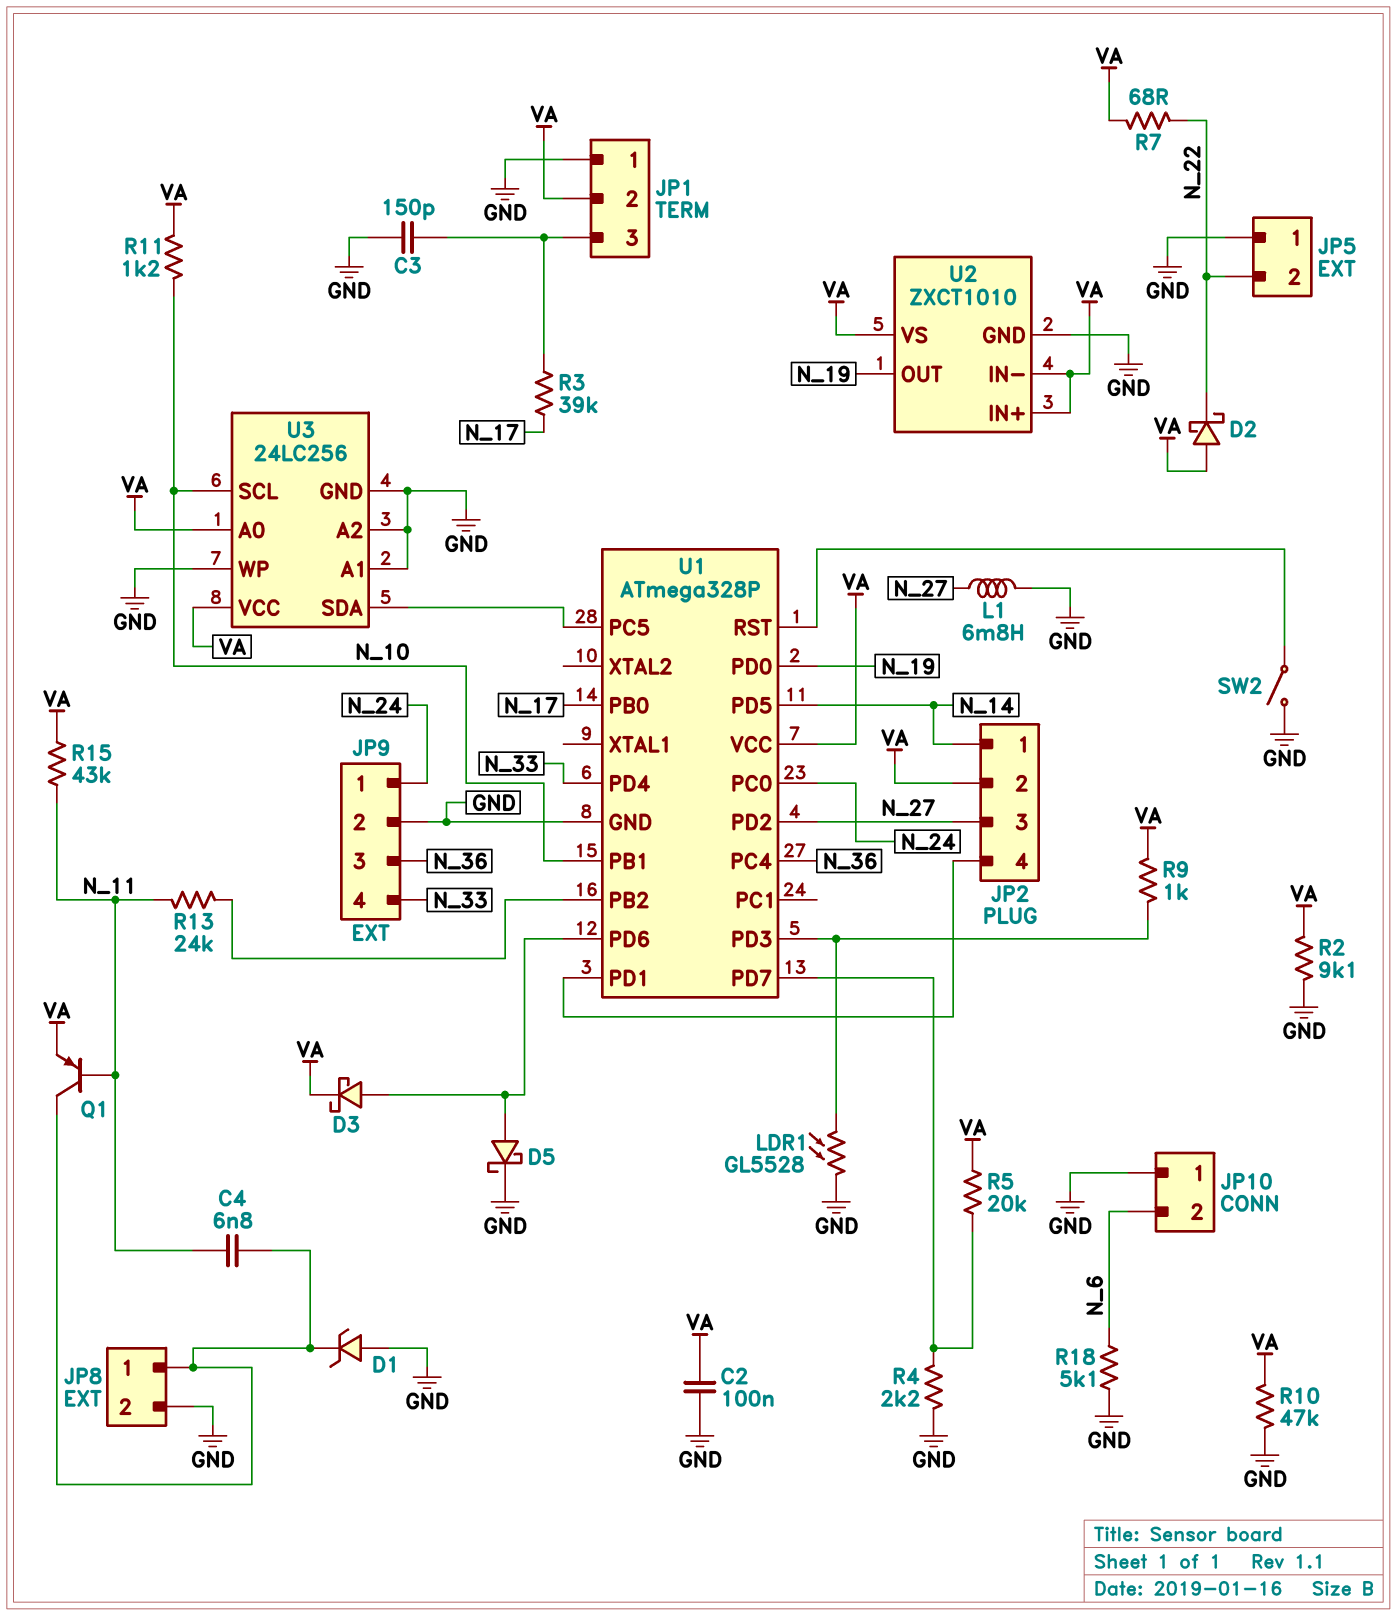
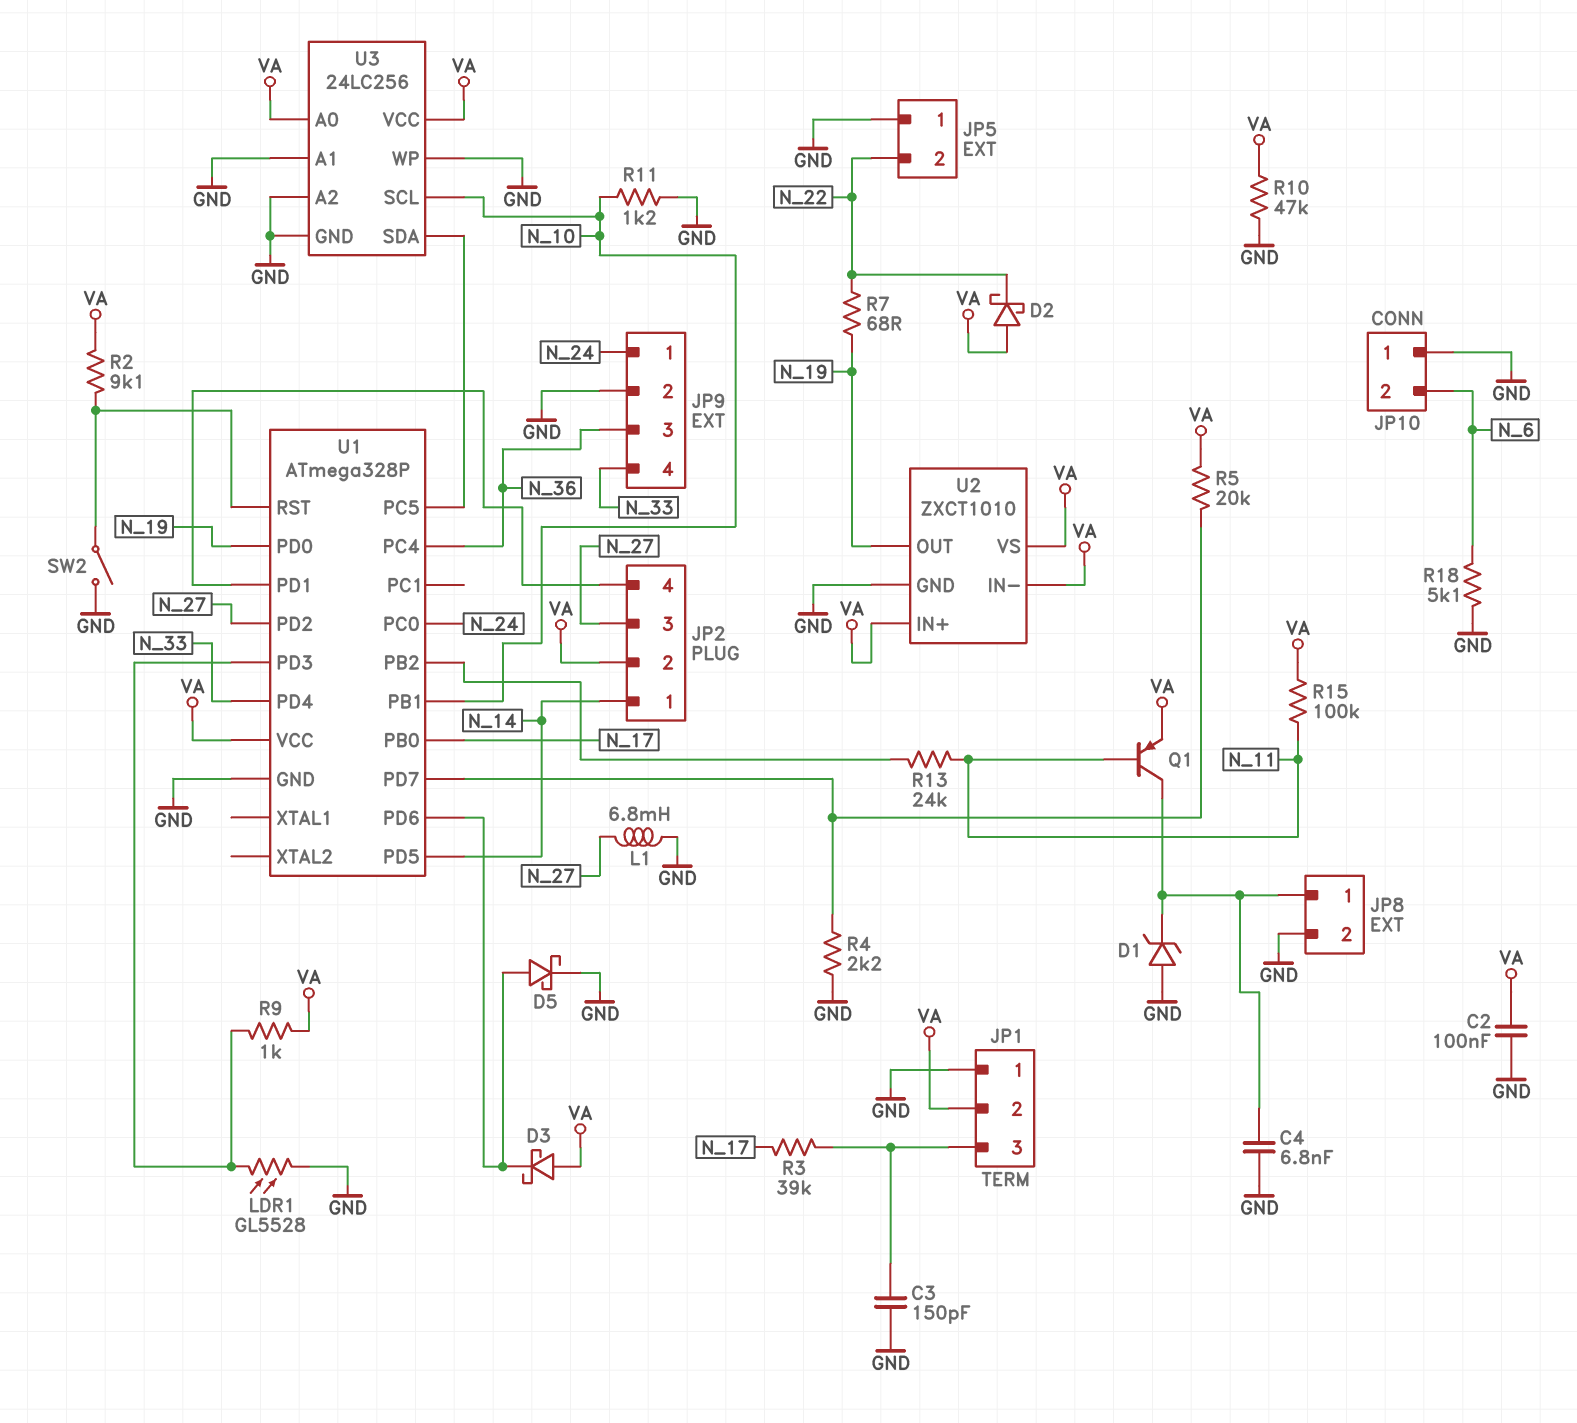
C4: 6.8nF (JP8/1, N_11) -> 6.8nF (GND, JP8/1)
D3: schottky (A U1/PD6, K VA) -> schottky (A VA, K U1/PD6)
R2: 9.1k (GND, VA) -> 9.1k (U1/RST, VA)
R7: 68 (N_22, VA) -> 68 (N_19, N_22)
R11: 1.2k (N_10, VA) -> 1.2k (GND, N_10)
R15: 43k (N_11, VA) -> 100k (N_11, VA)

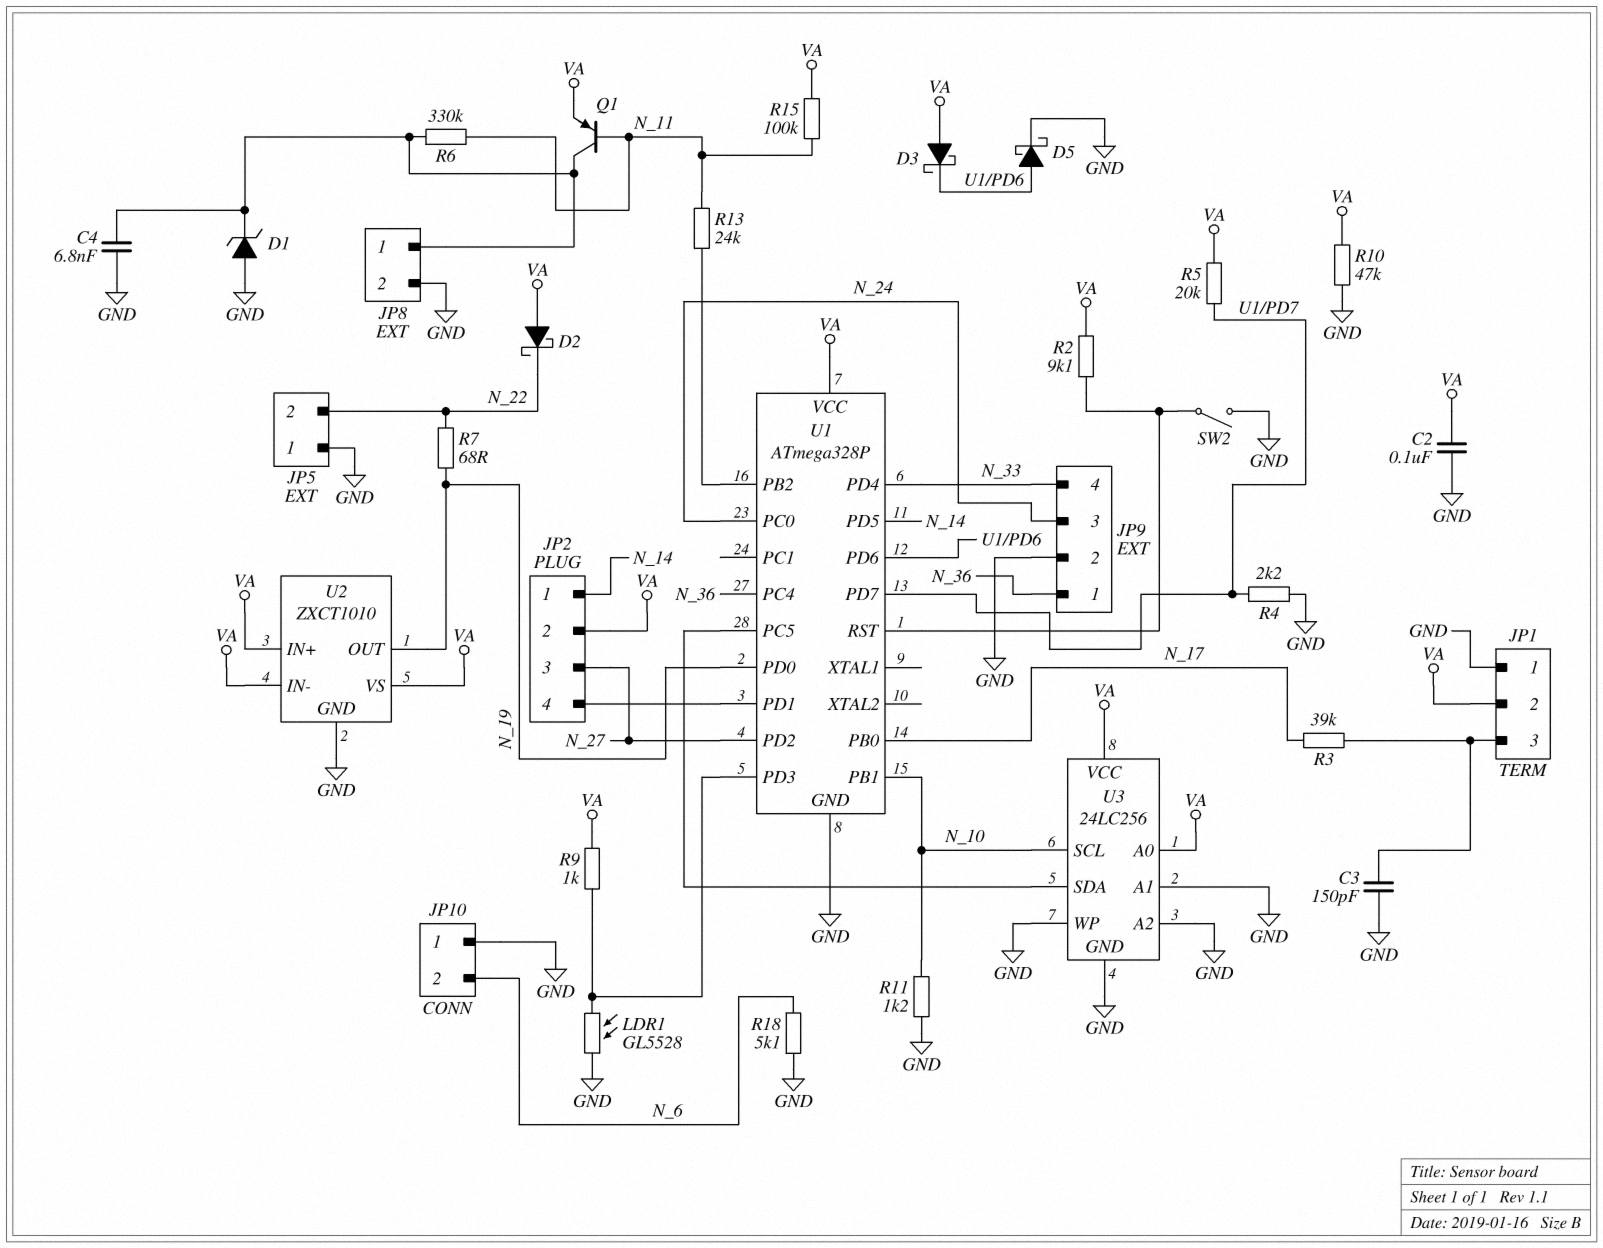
JP9 pin 1: N_24 -> N_36
JP9 pin 3: N_36 -> N_24
L1: 6.8mH (GND, N_27) -> none
R6: none -> 330k (JP8/1, N_11)

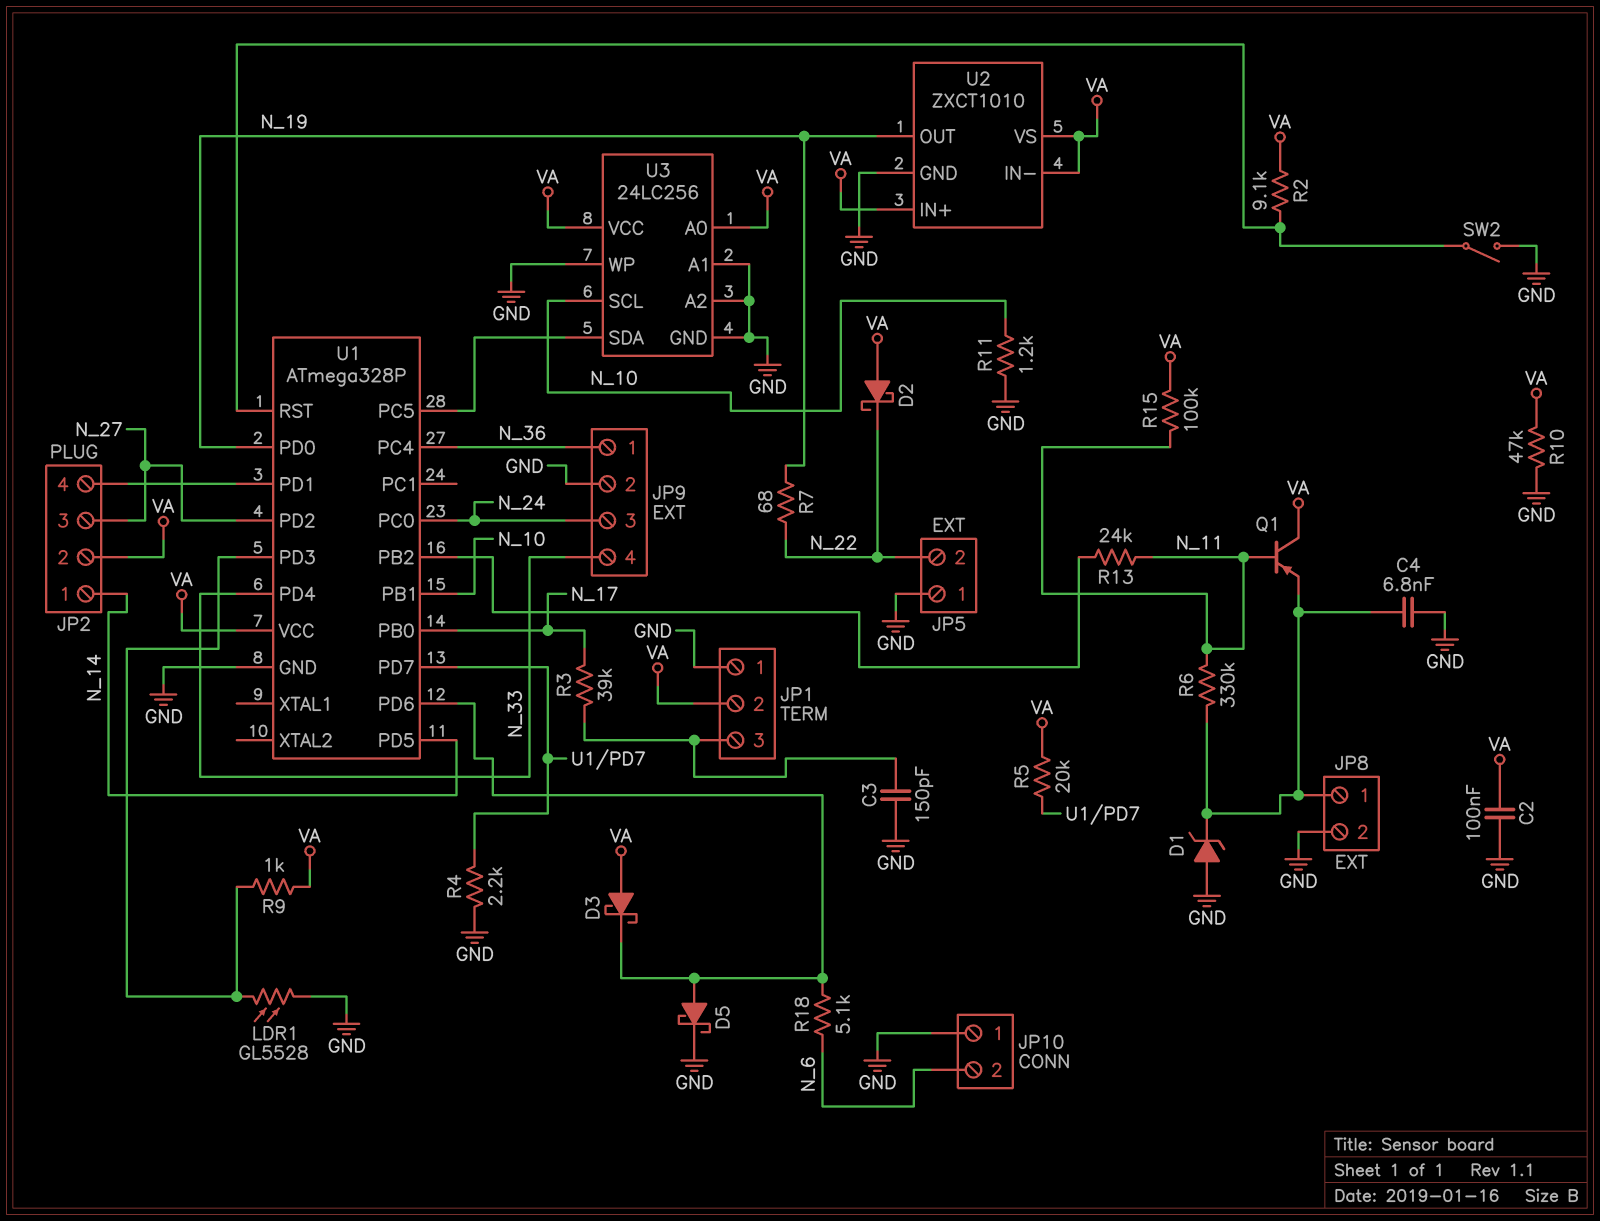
Q1: PNP (B N_11, C JP8/1, E VA) -> PNP (B N_11, C VA, E JP8/1)
R18: 5.1k (GND, N_6) -> 5.1k (N_6, U1/PD6)

